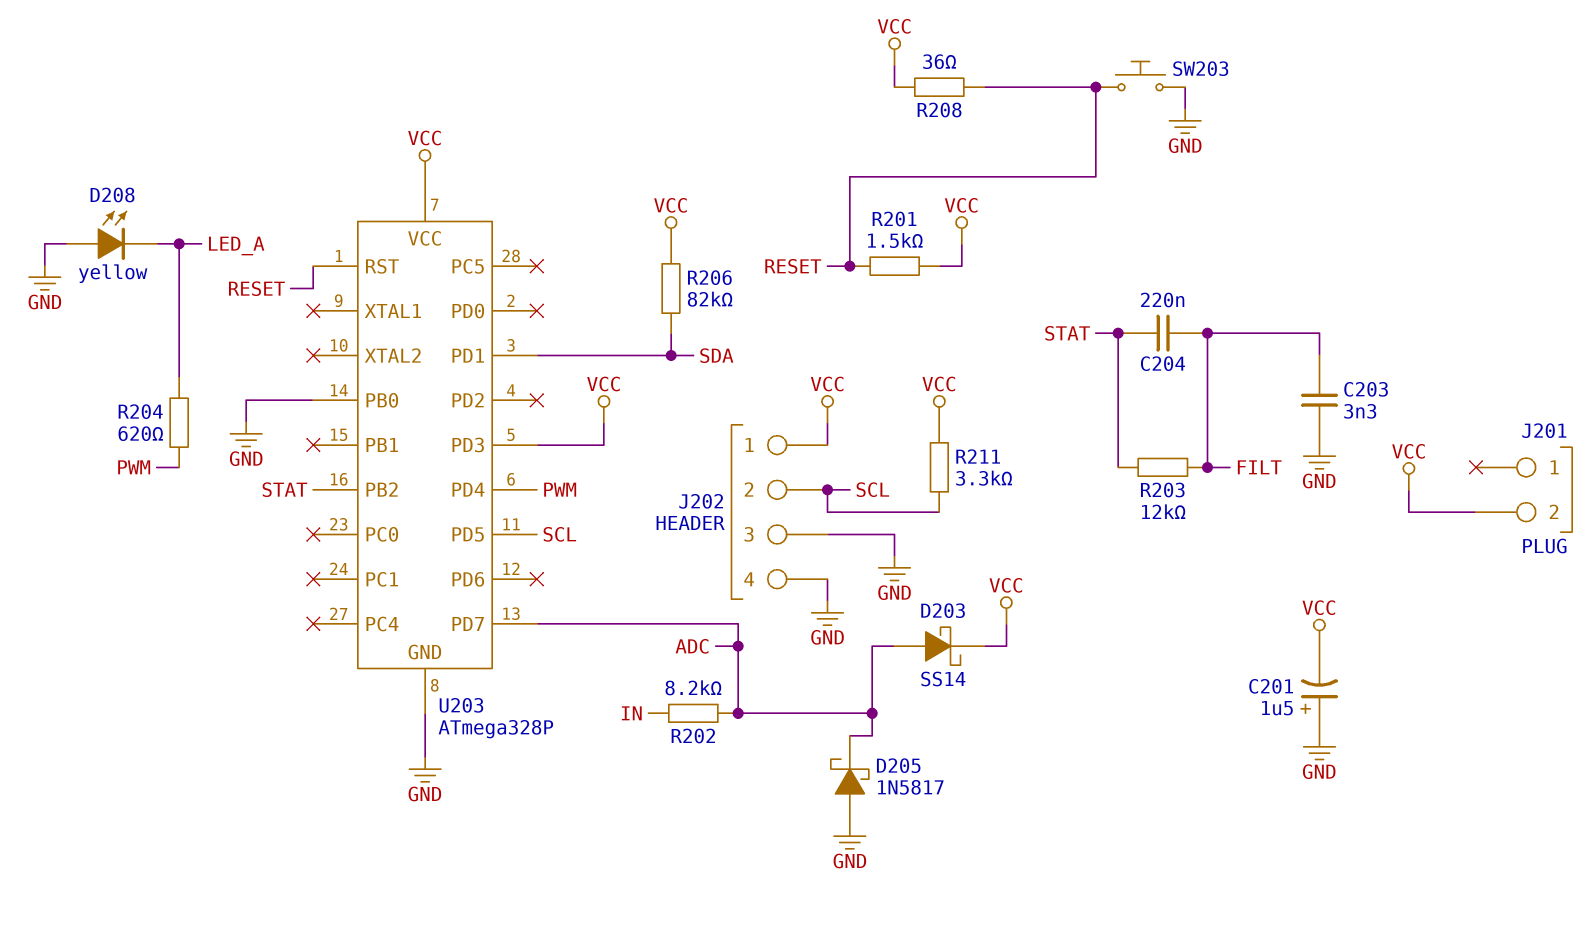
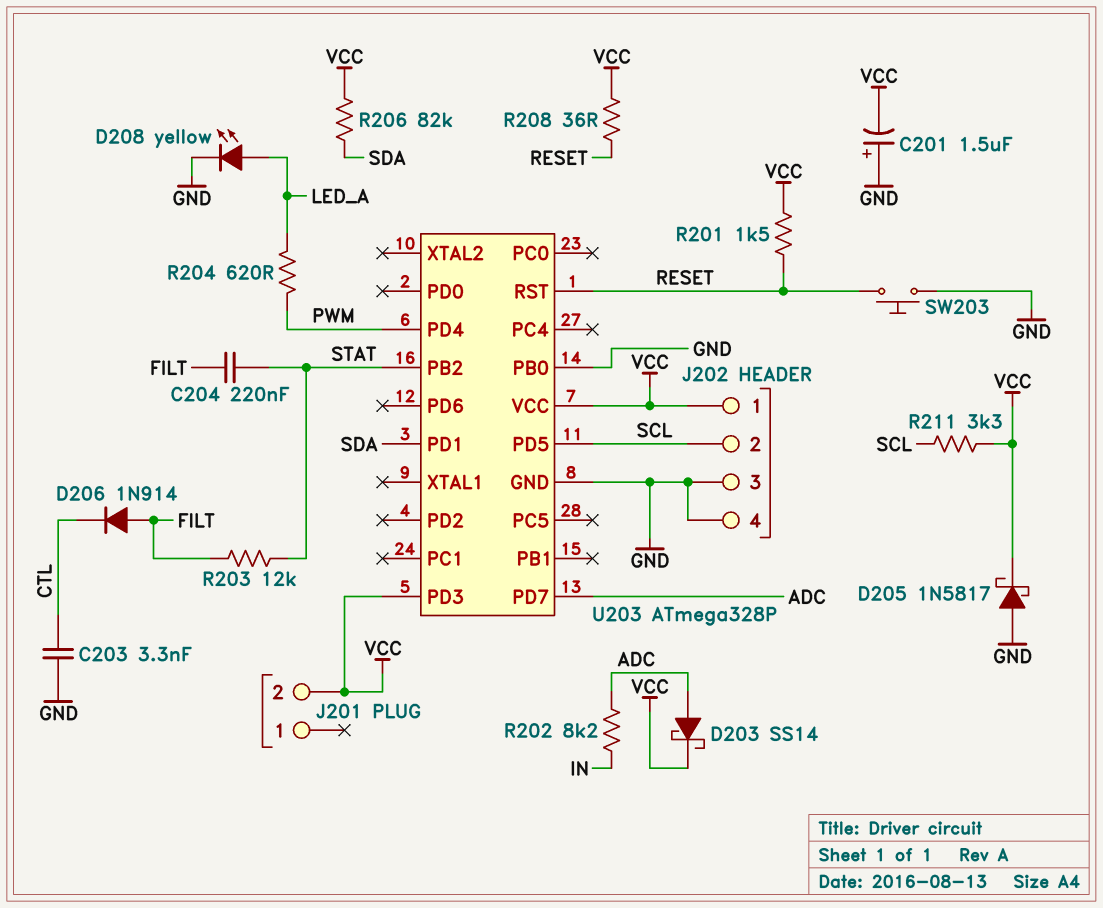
C203: 3.3nF (FILT, GND) -> 3.3nF (CTL, GND)
D205: schottky 1N5817 (A GND, K ADC) -> schottky 1N5817 (A GND, K VCC)
D206: none -> diode 1N914 (A FILT, K CTL)
D208: LED yellow (A GND, K LED_A) -> LED yellow (A LED_A, K GND)

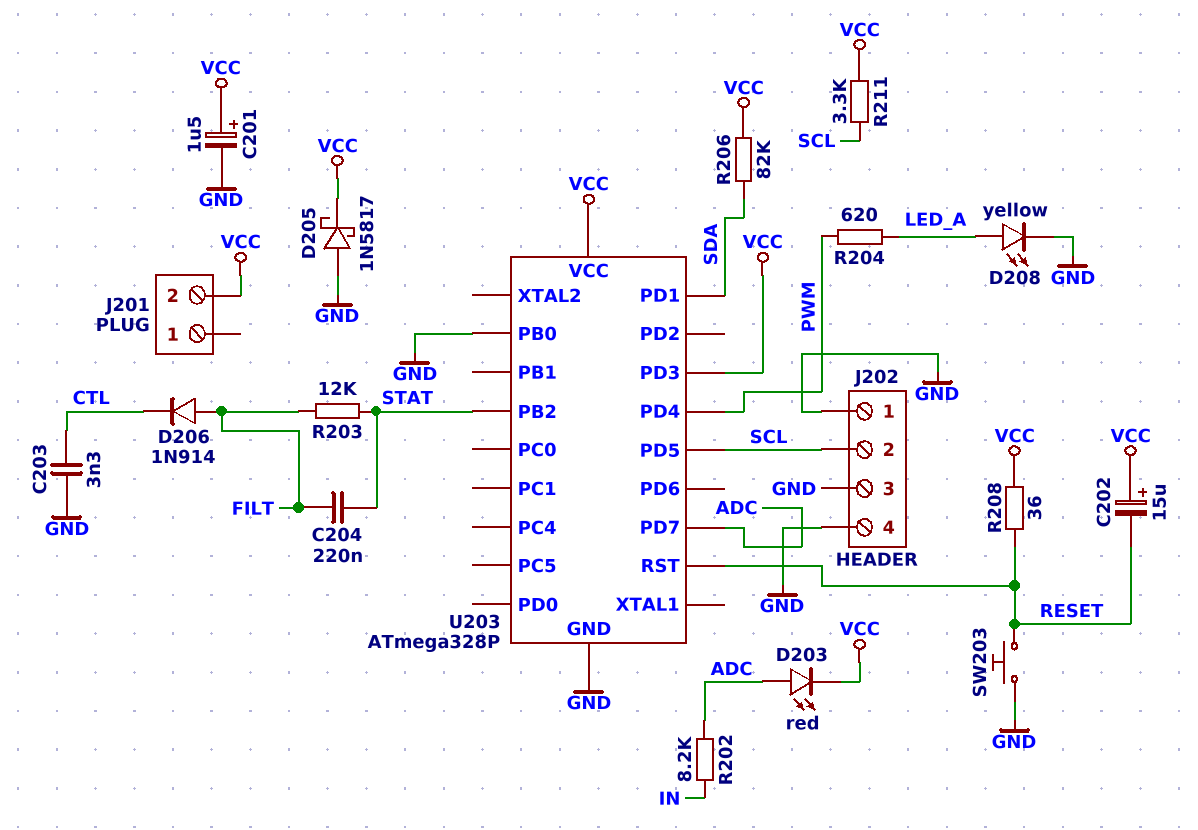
C201: 1.5uF (plus GND, minus VCC) -> 1.5uF (plus VCC, minus GND)
C202: none -> 15uF (plus VCC, minus RESET)
D203: schottky SS14 (A ADC, K VCC) -> LED red (A ADC, K VCC)
J202 pin 1: VCC -> GND
R201: 1.5k (RESET, VCC) -> none

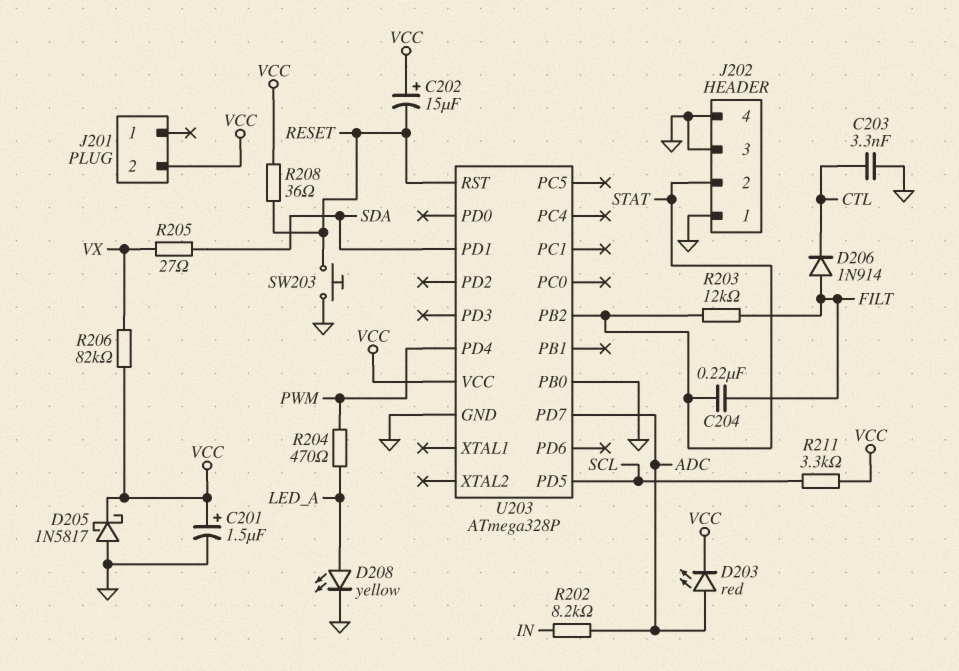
J202 pin 2: SCL -> STAT
R204: 620 (LED_A, PWM) -> 470 (LED_A, PWM)
R205: none -> 27 (SDA, VX)
R206: 82k (SDA, VCC) -> 82k (VCC, VX)
U203 pin PD3: VCC -> none

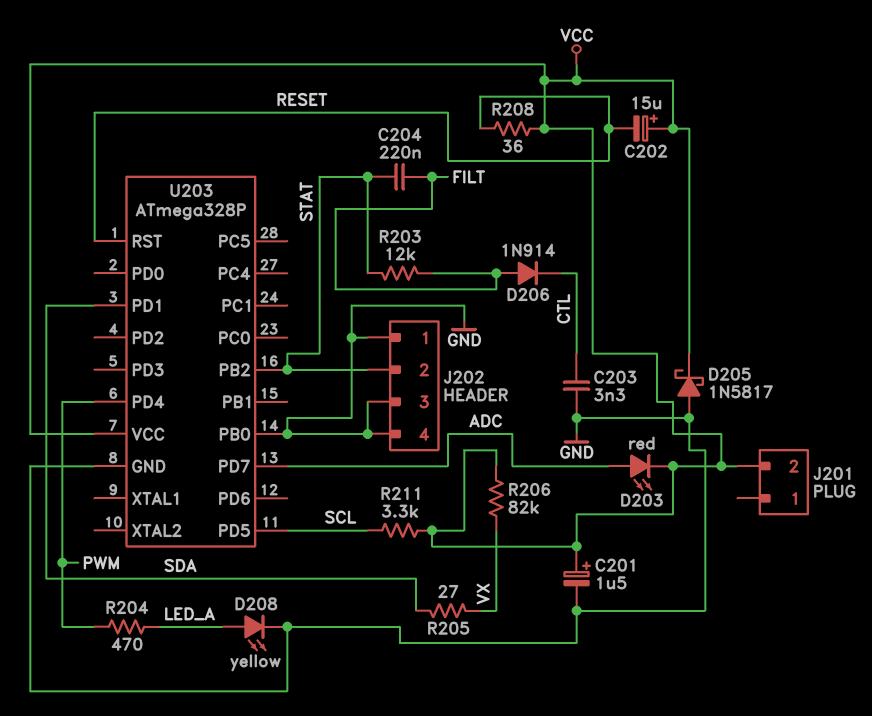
R202: 8.2k (ADC, IN) -> none
SW203: button (GND, RESET) -> none

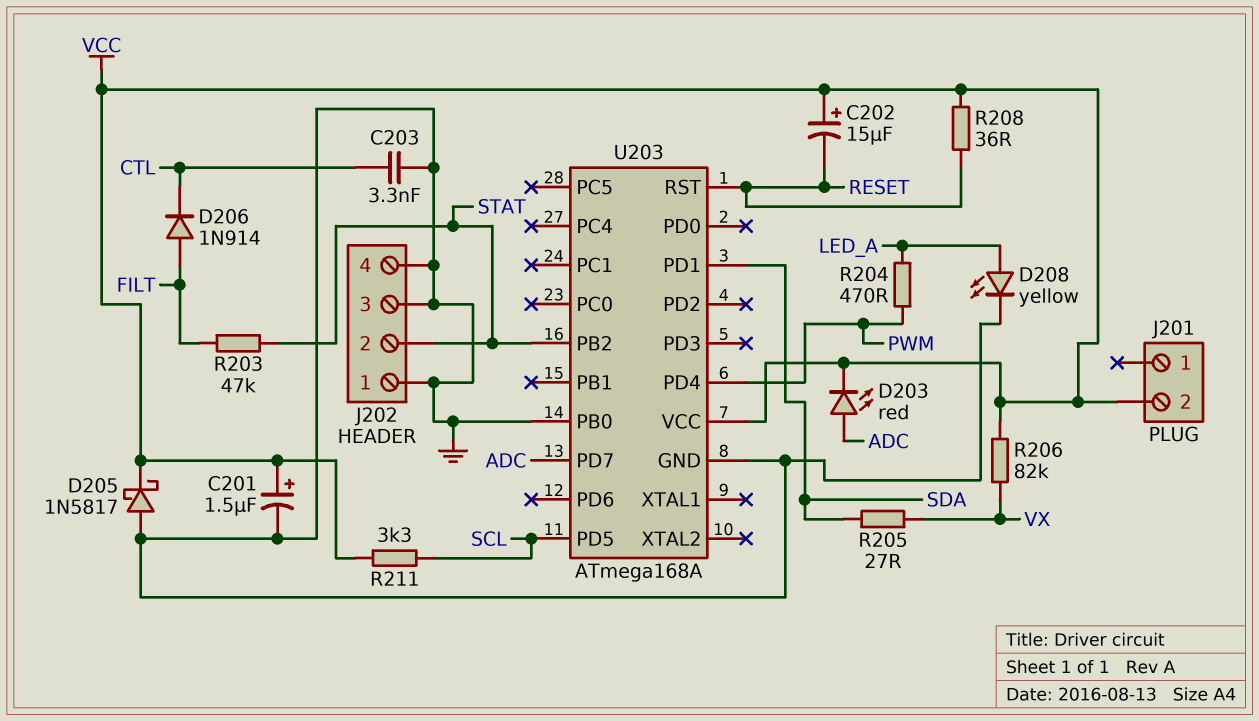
C204: 220nF (FILT, STAT) -> none
R203: 12k (FILT, STAT) -> 47k (FILT, STAT)
U203: ATmega328P -> ATmega168A

